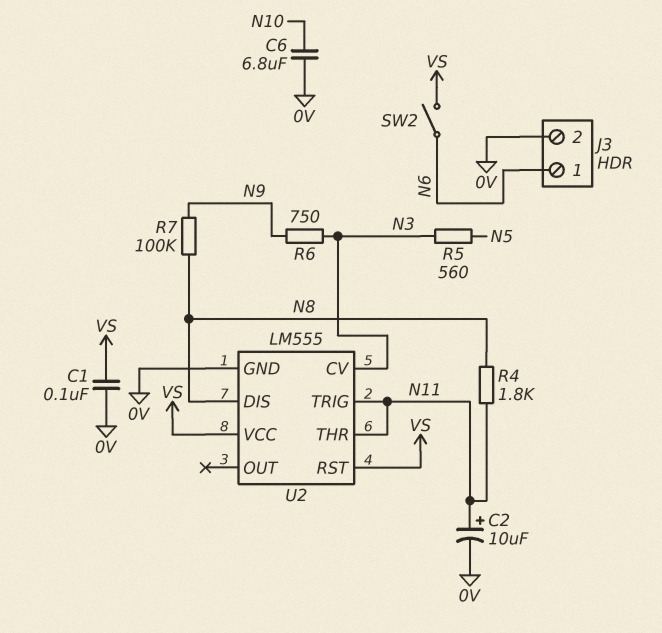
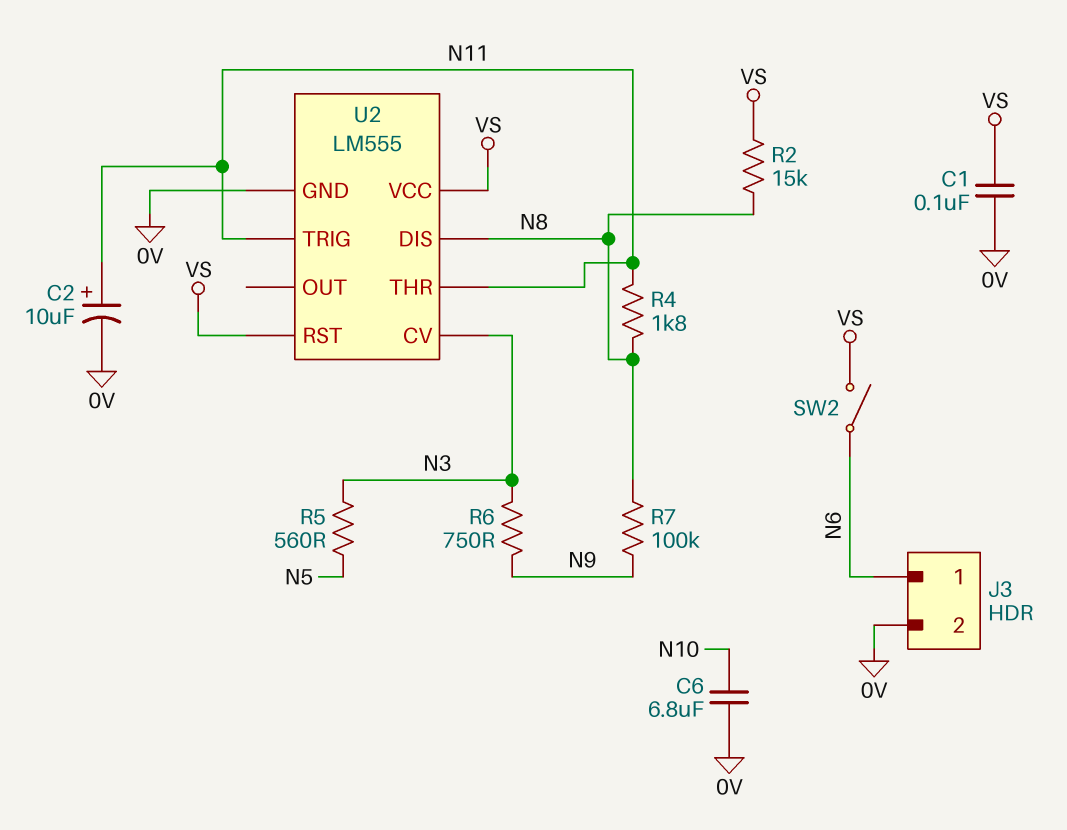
R2: none -> 15k (N8, VS)

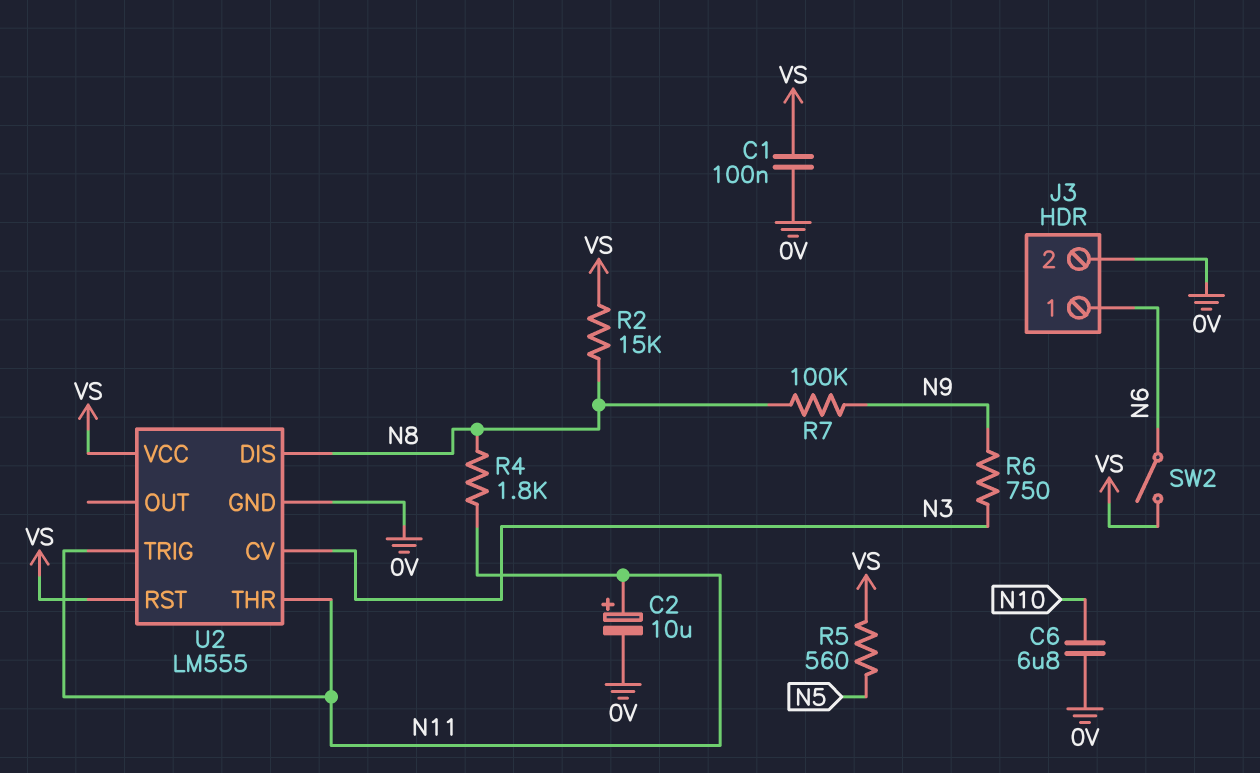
R5: 560 (N3, N5) -> 560 (N5, VS)

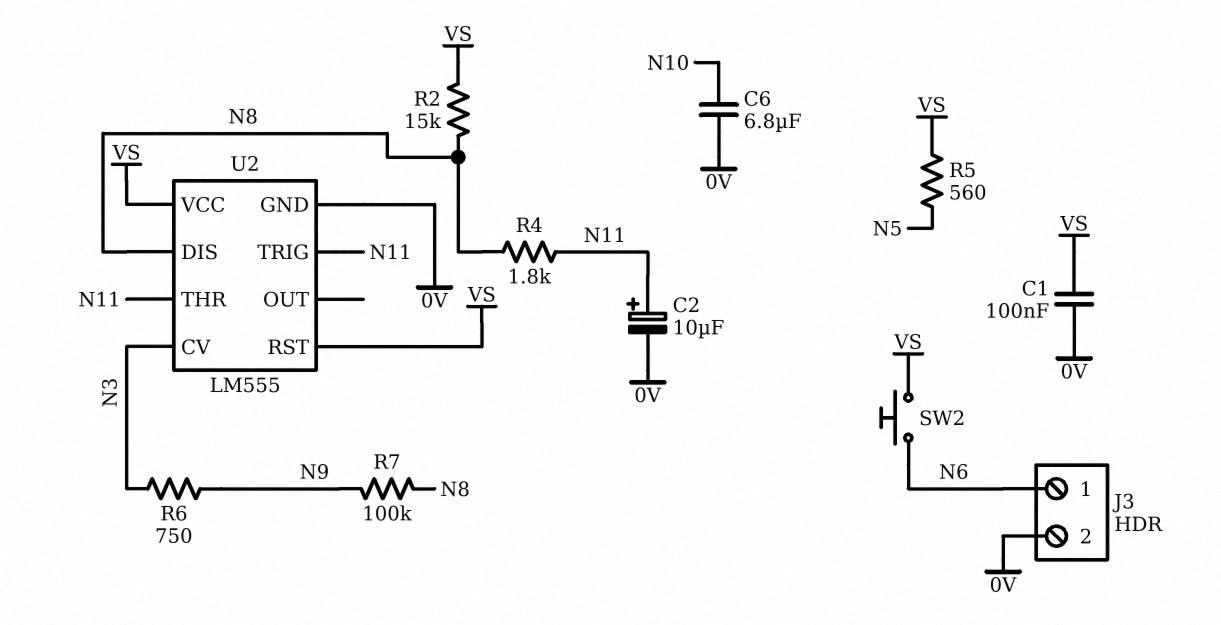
SW2: switch (N6, VS) -> button (N6, VS)

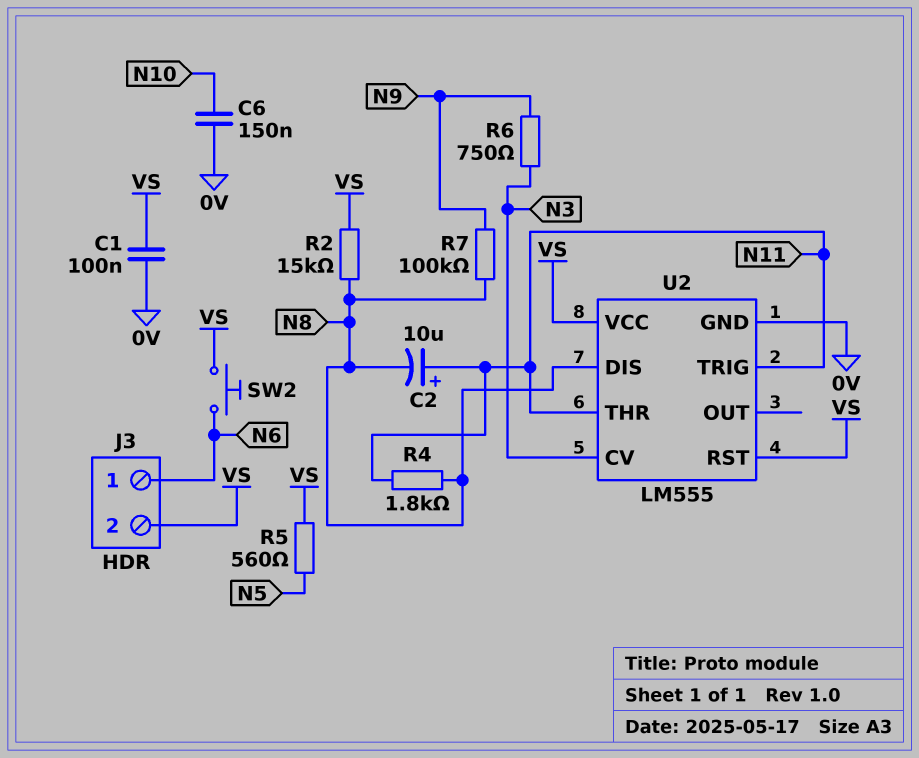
C2: 10uF (plus N11, minus 0V) -> 10uF (plus N11, minus N8)
C6: 6.8uF (0V, N10) -> 150nF (0V, N10)
J3 pin 2: 0V -> VS

